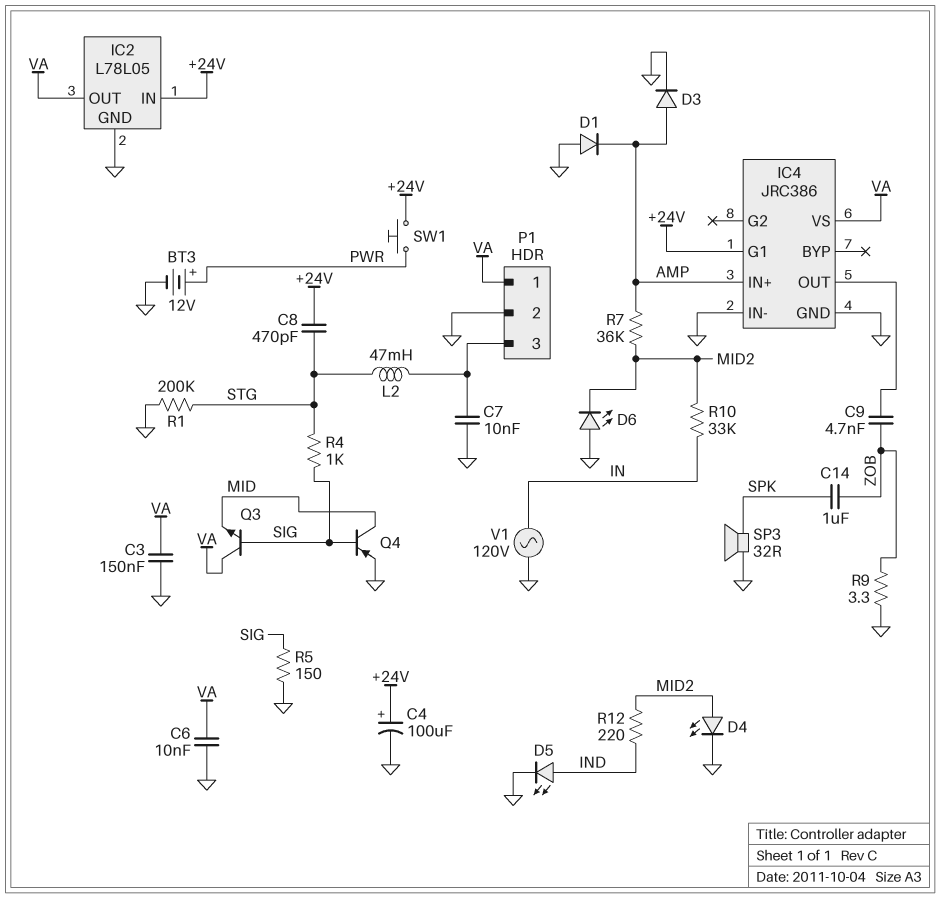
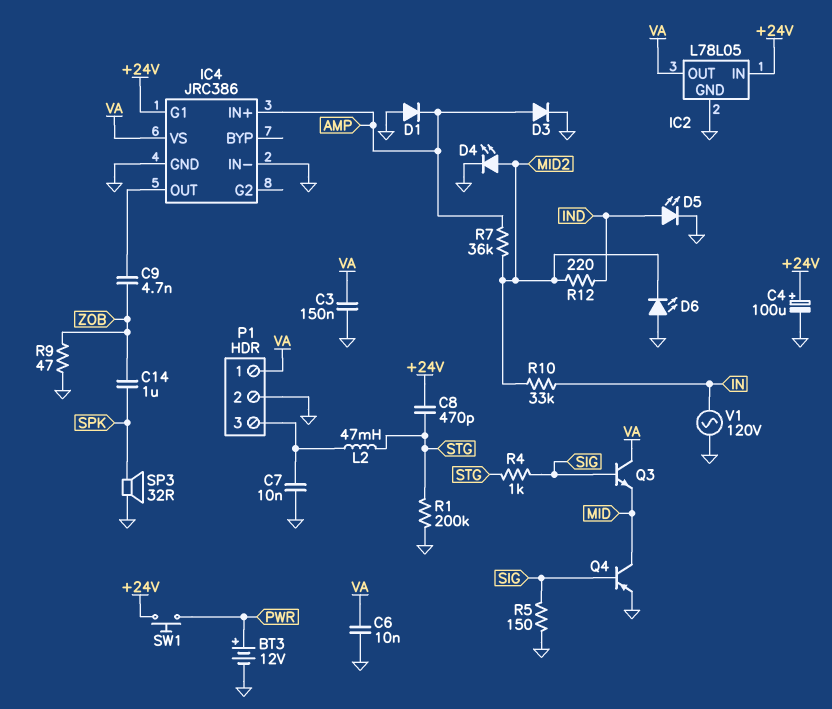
R9: 3.3 (GND, ZOB) -> 47 (GND, ZOB)

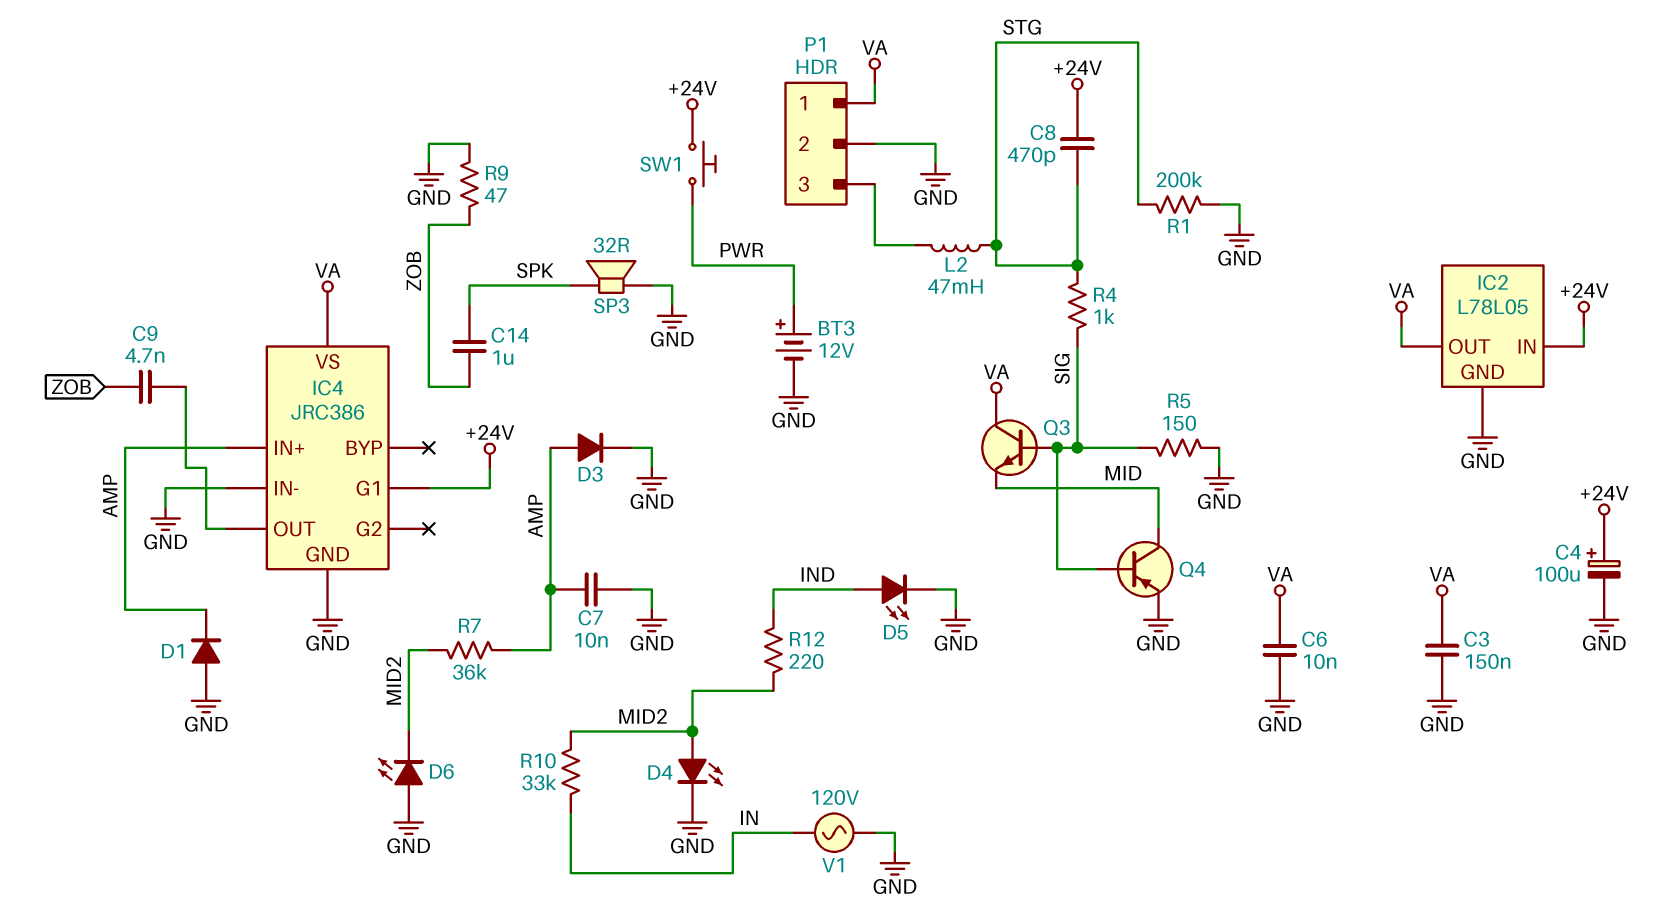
C7: 10nF (GND, P1/3) -> 10nF (AMP, GND)

